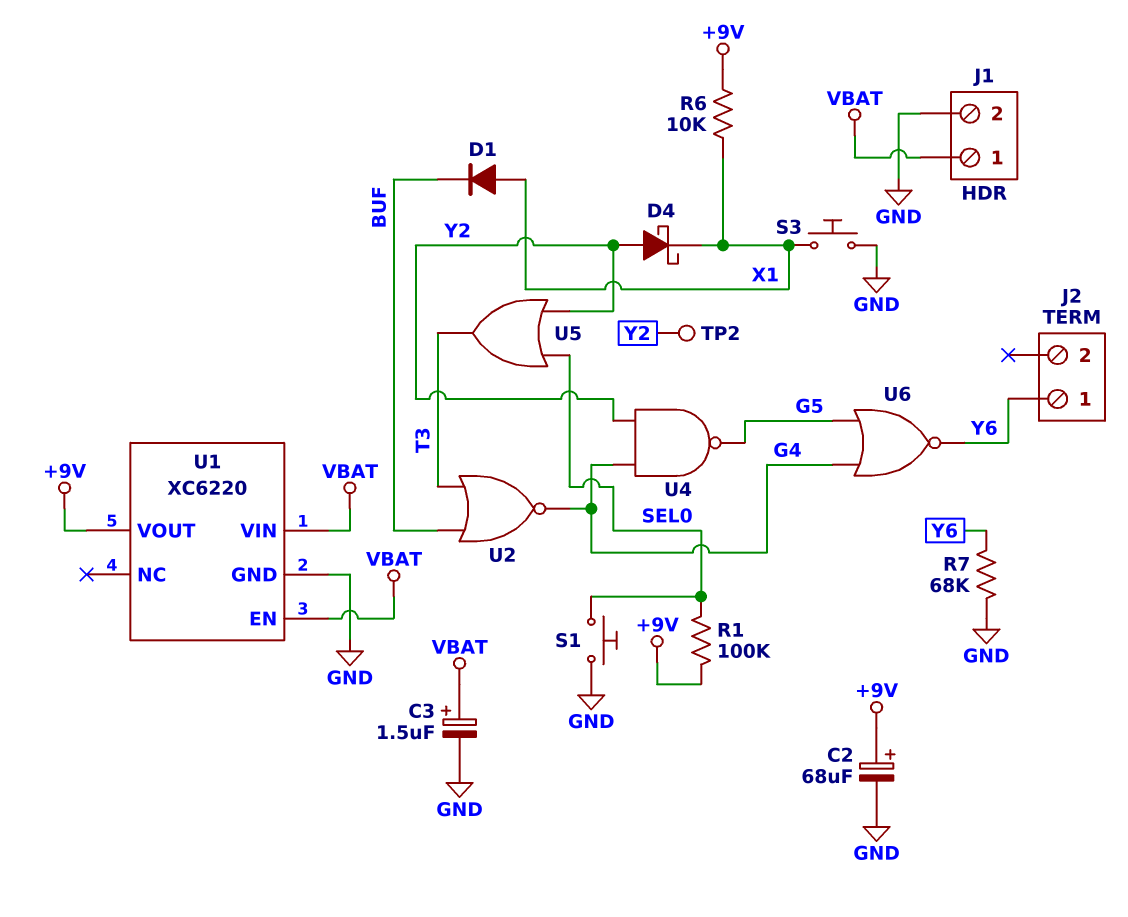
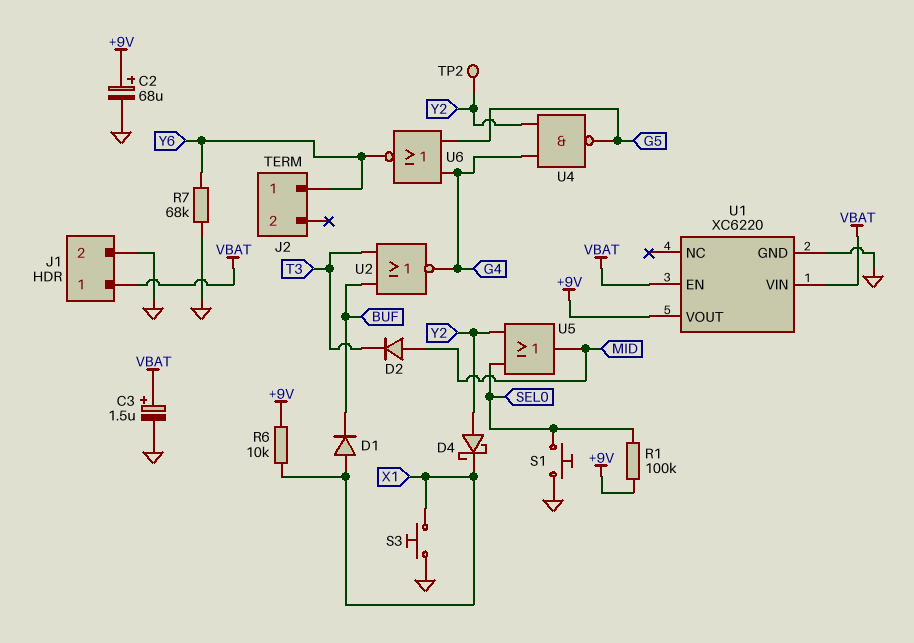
D2: none -> diode (A MID, K T3)
U5: OR (in SEL0, in Y2, out T3) -> OR (in SEL0, in Y2, out MID)

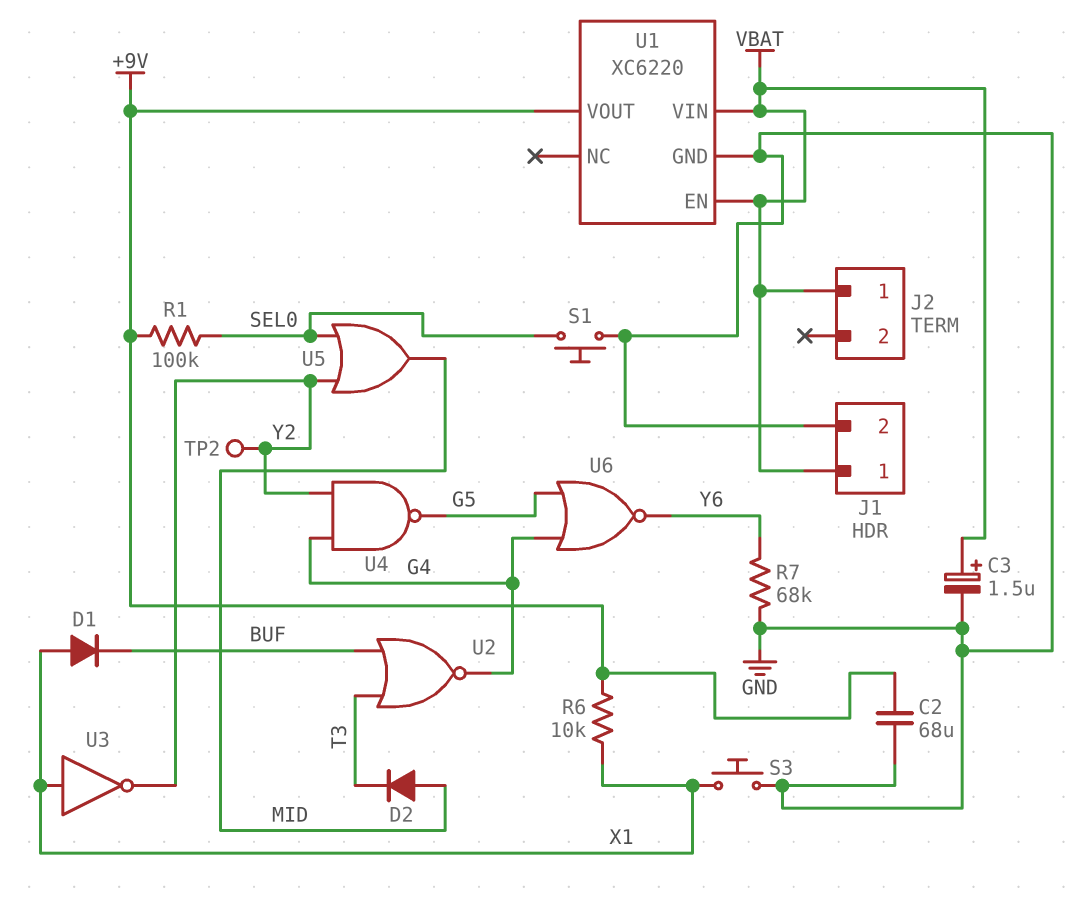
C2: 68uF (plus +9V, minus GND) -> 68uF (+9V, GND)
D4: schottky (A Y2, K X1) -> none
J2 pin 1: Y6 -> VBAT
U3: none -> NOT (in X1, out Y2)

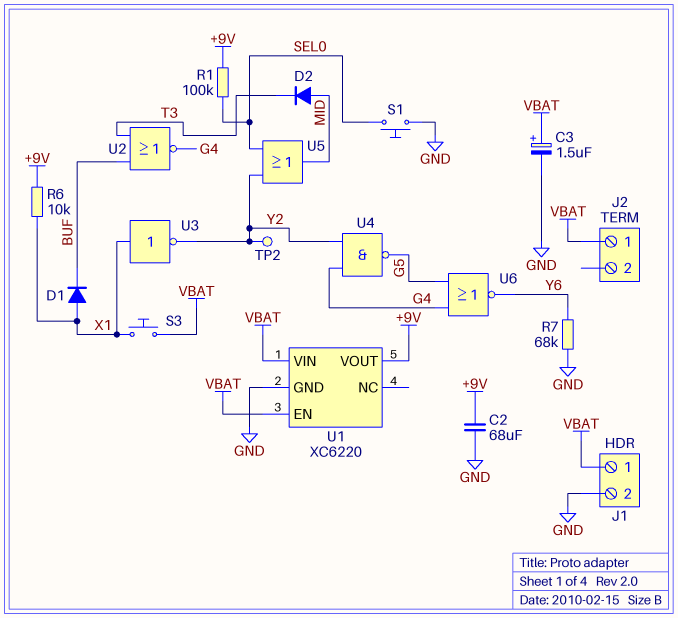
S3: button (GND, X1) -> button (VBAT, X1)

